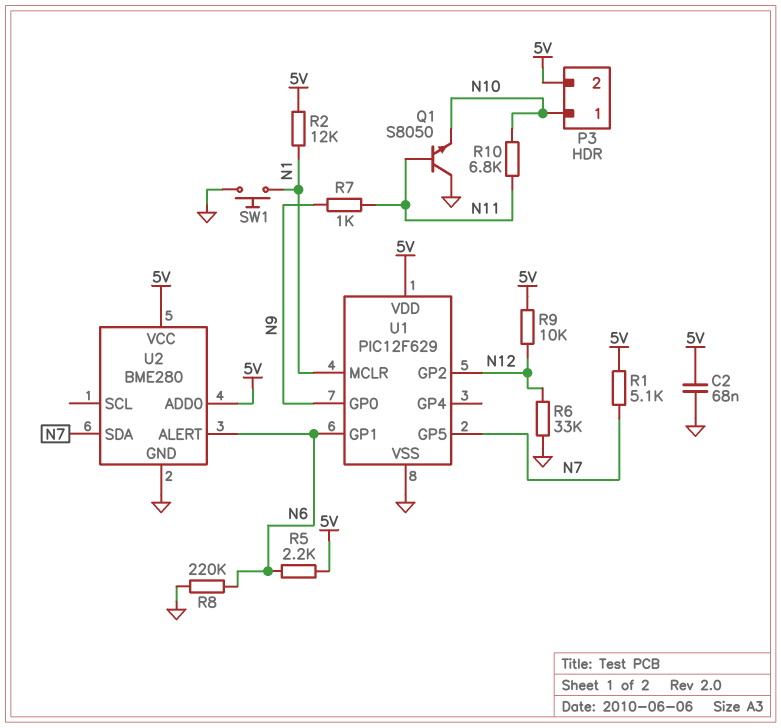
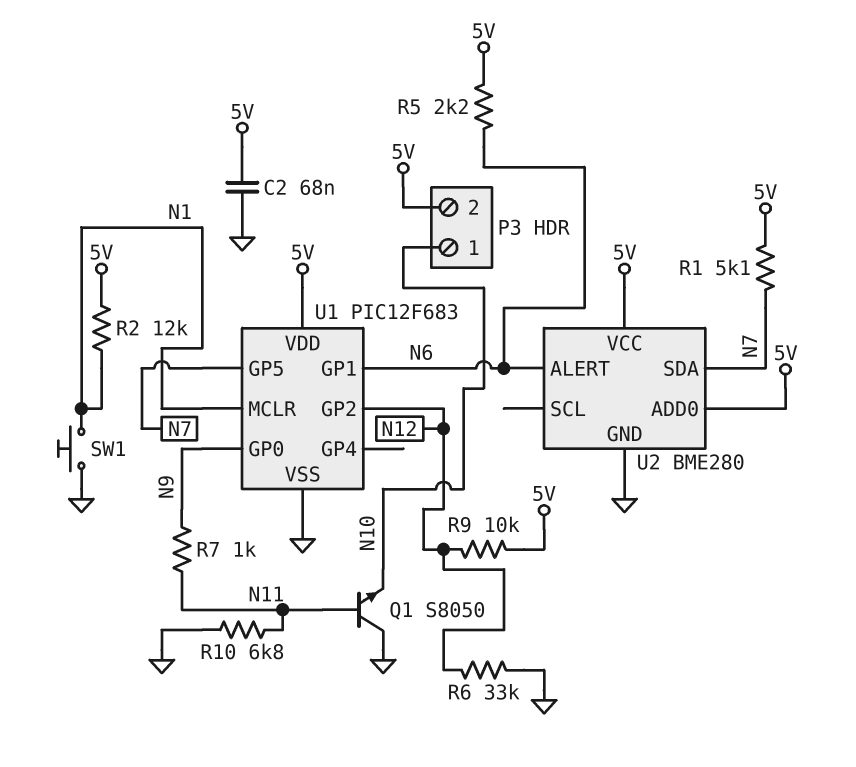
R8: 220k (GND, N6) -> none
R10: 6.8k (N10, N11) -> 6.8k (GND, N11)
U1: PIC12F629 -> PIC12F683

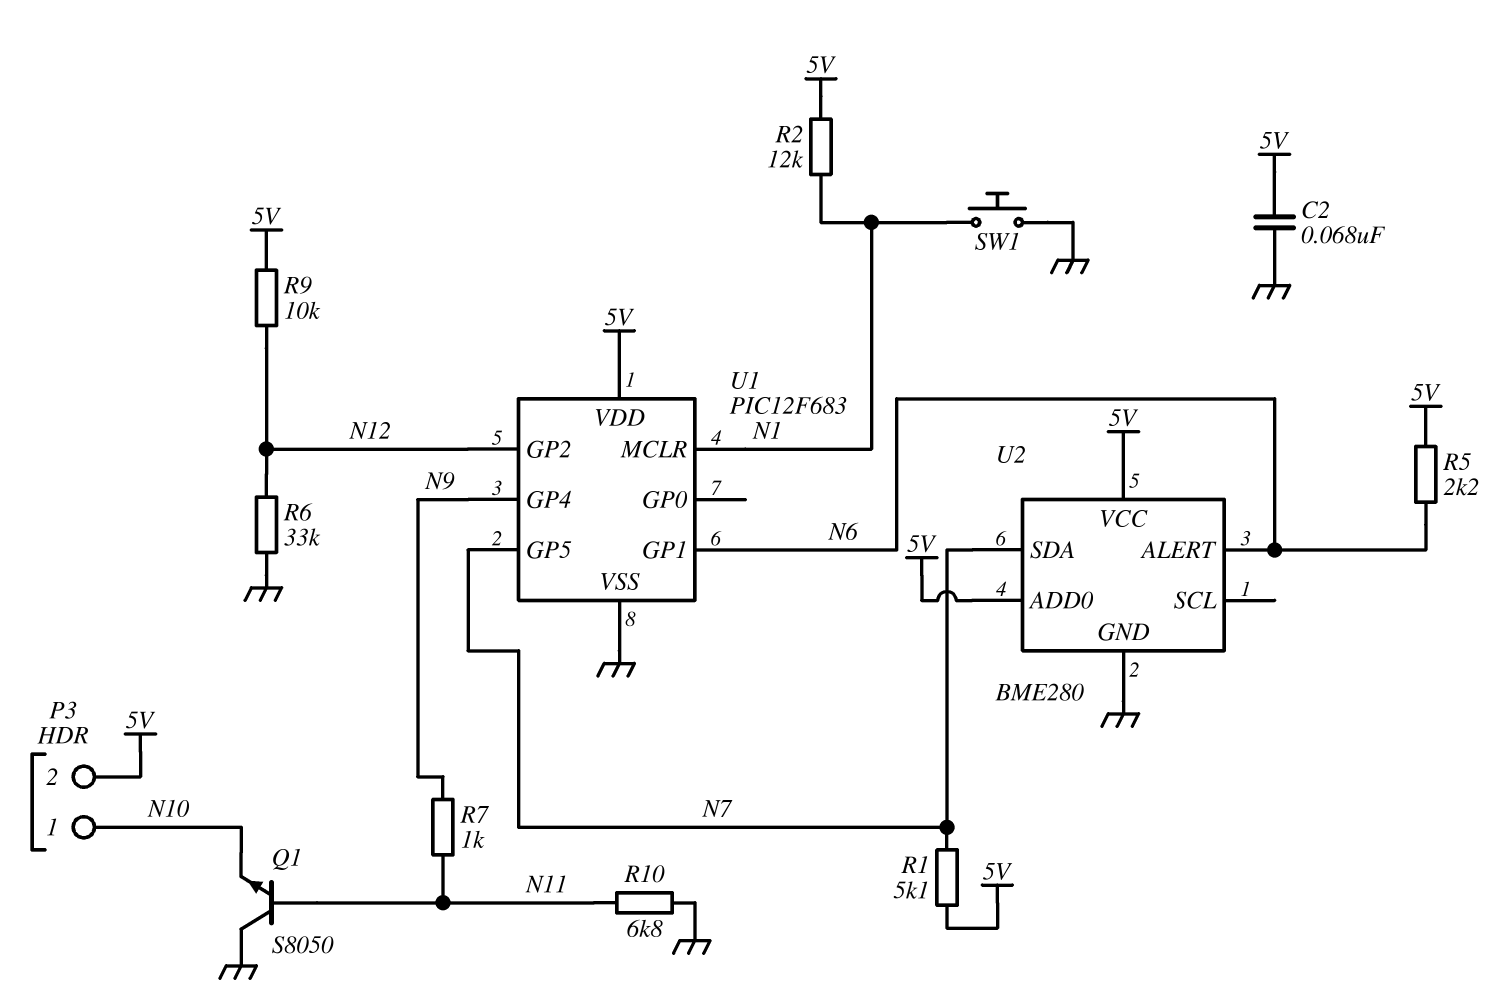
U1 pin GP0: N9 -> none
U1 pin GP4: none -> N9

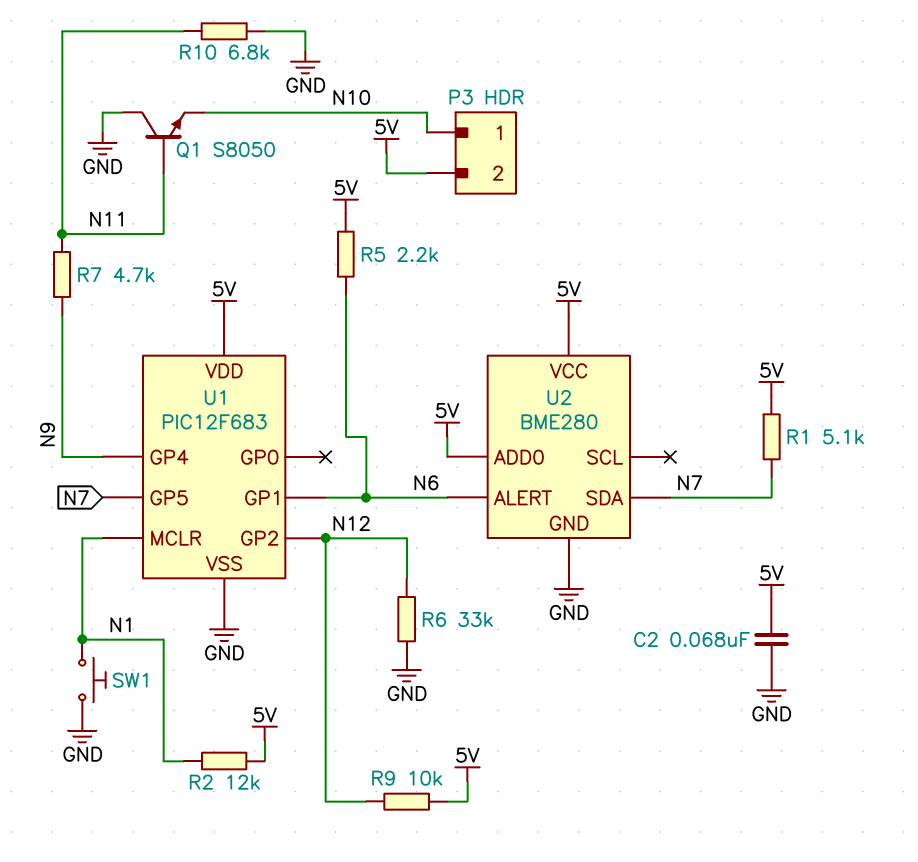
R7: 1k (N9, N11) -> 4.7k (N9, N11)

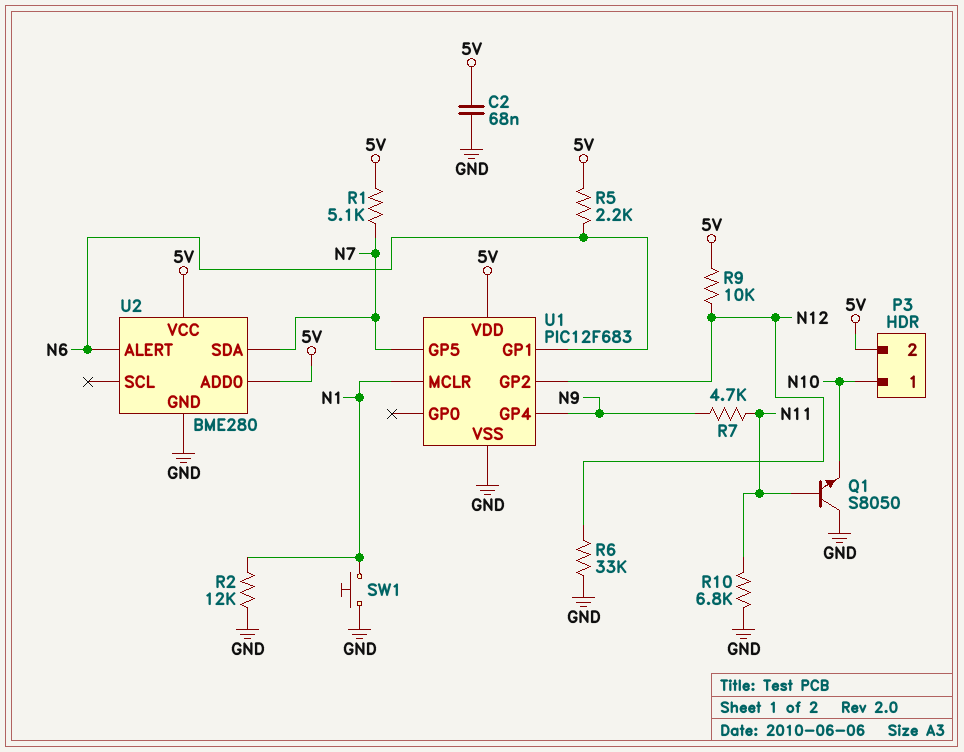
R2: 12k (5V, N1) -> 12k (GND, N1)

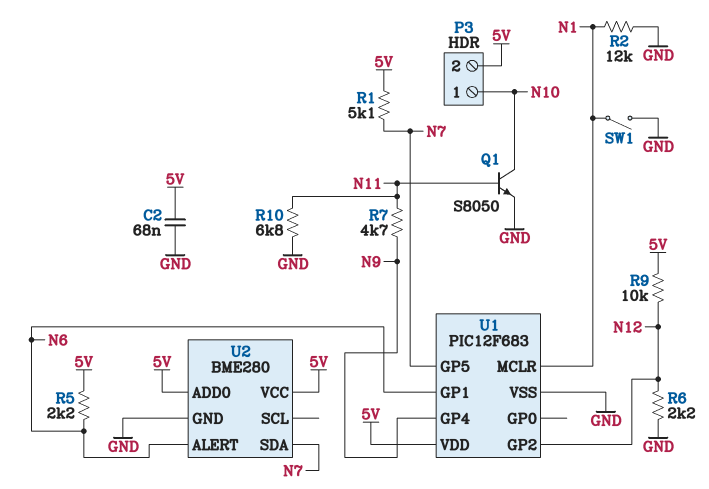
Q1: NPN S8050 (B N11, C GND, E N10) -> NPN S8050 (B N11, C N10, E GND)
R6: 33k (GND, N12) -> 2.2k (GND, N12)
SW1: button (GND, N1) -> switch (GND, N1)

